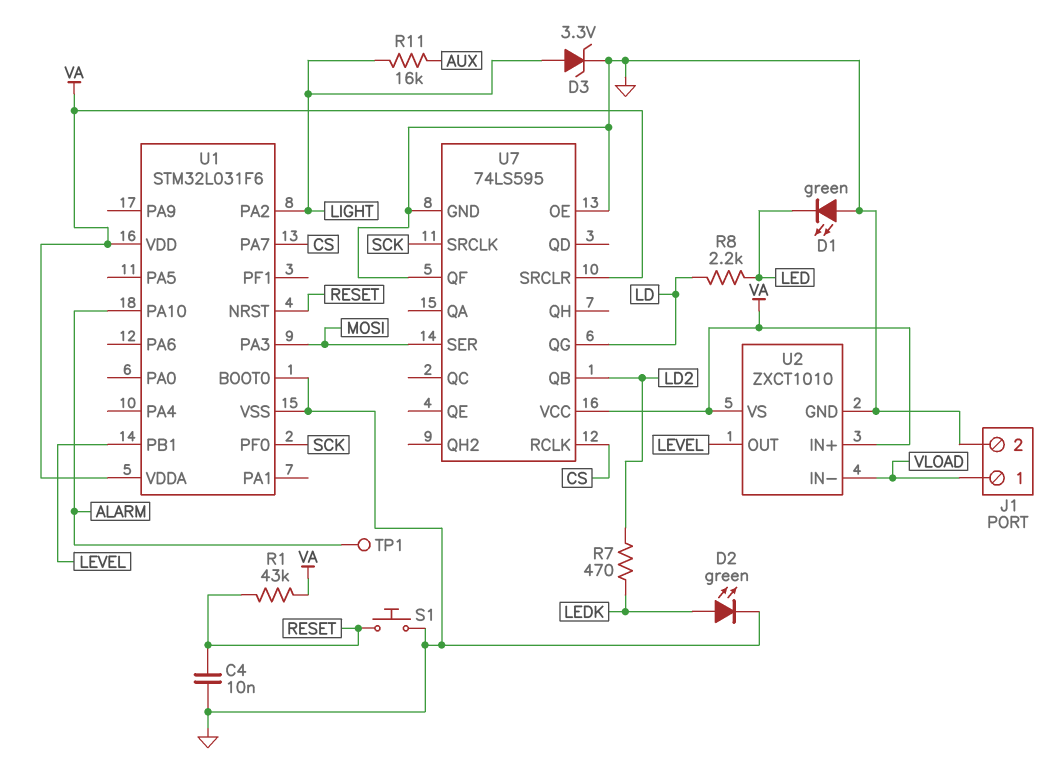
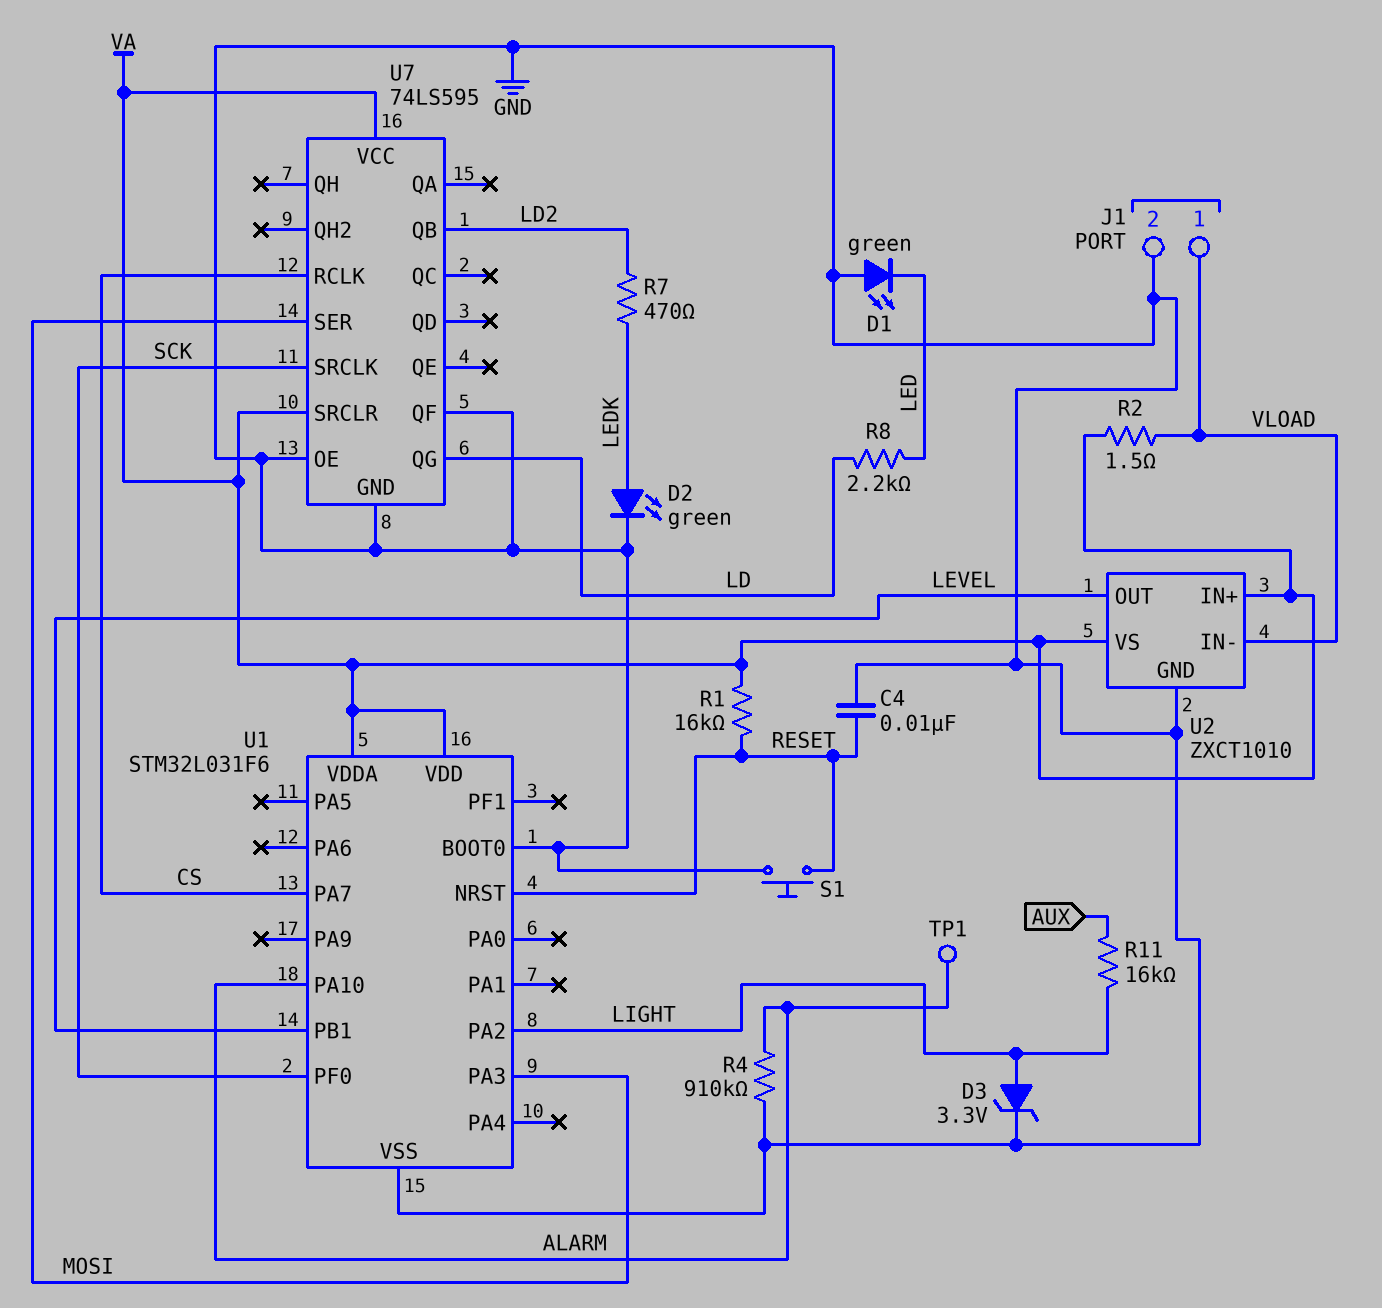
R1: 43k (RESET, VA) -> 16k (RESET, VA)
R2: none -> 1.5 (VA, VLOAD)
R4: none -> 910k (ALARM, GND)

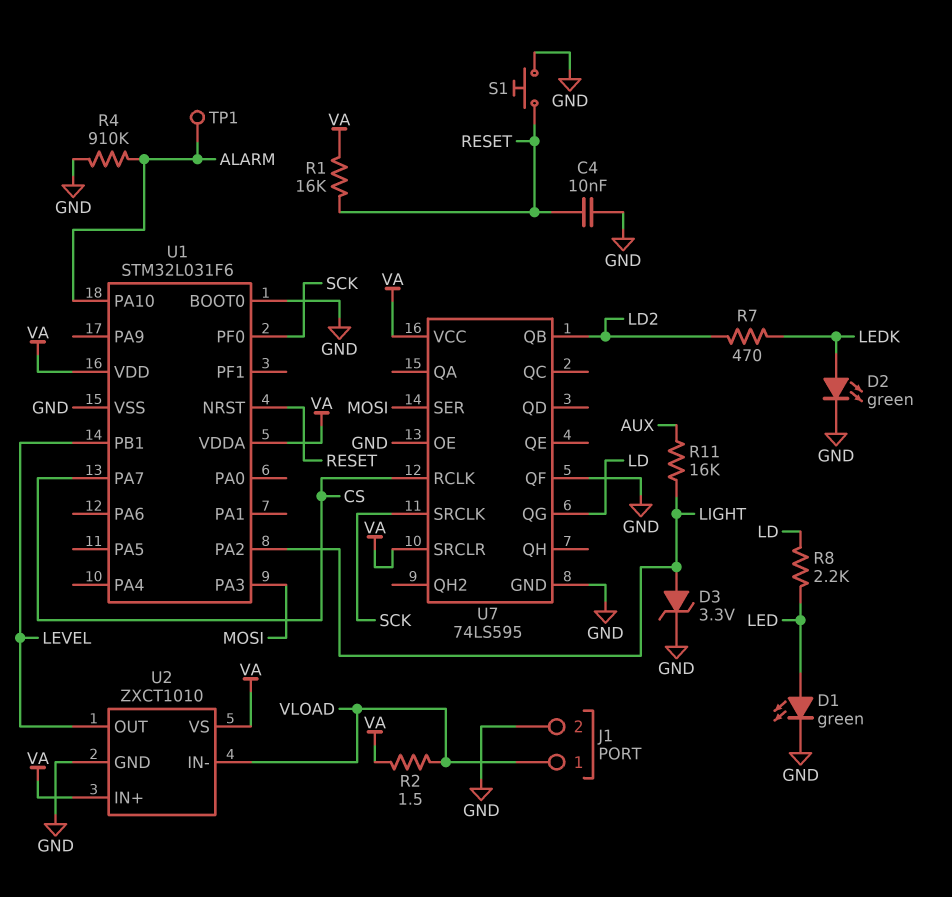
D1: LED green (A GND, K LED) -> LED green (A LED, K GND)

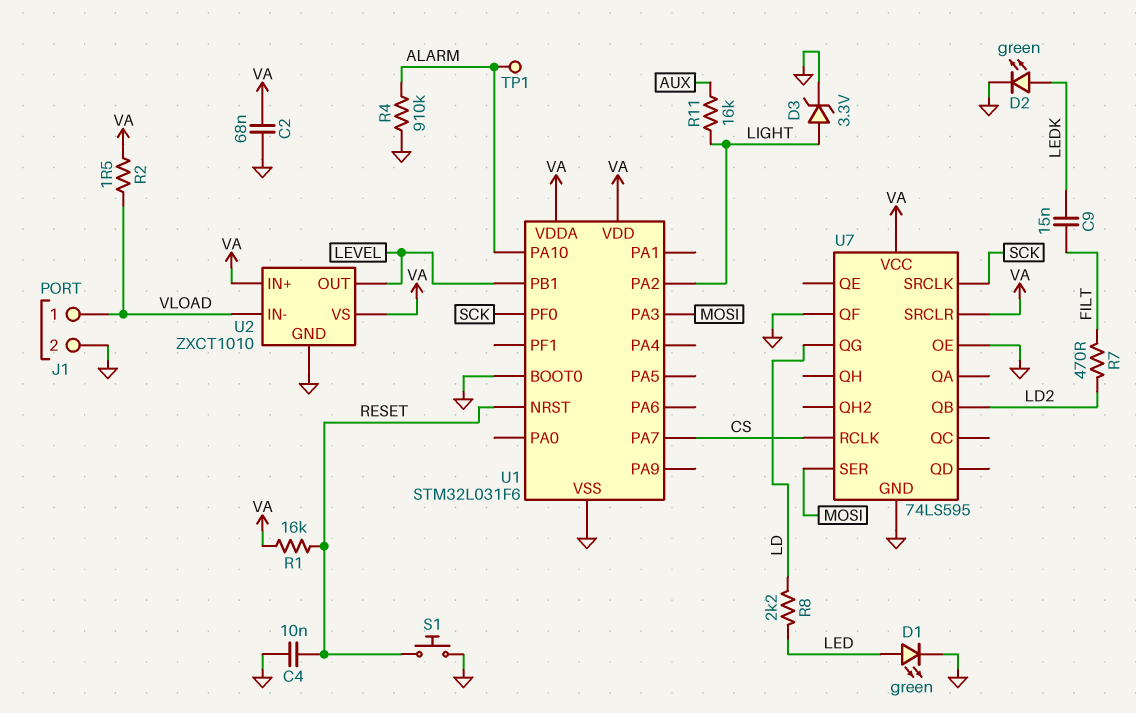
C2: none -> 68nF (GND, VA)
C9: none -> 15nF (FILT, LEDK)
R7: 470 (LD2, LEDK) -> 470 (FILT, LD2)

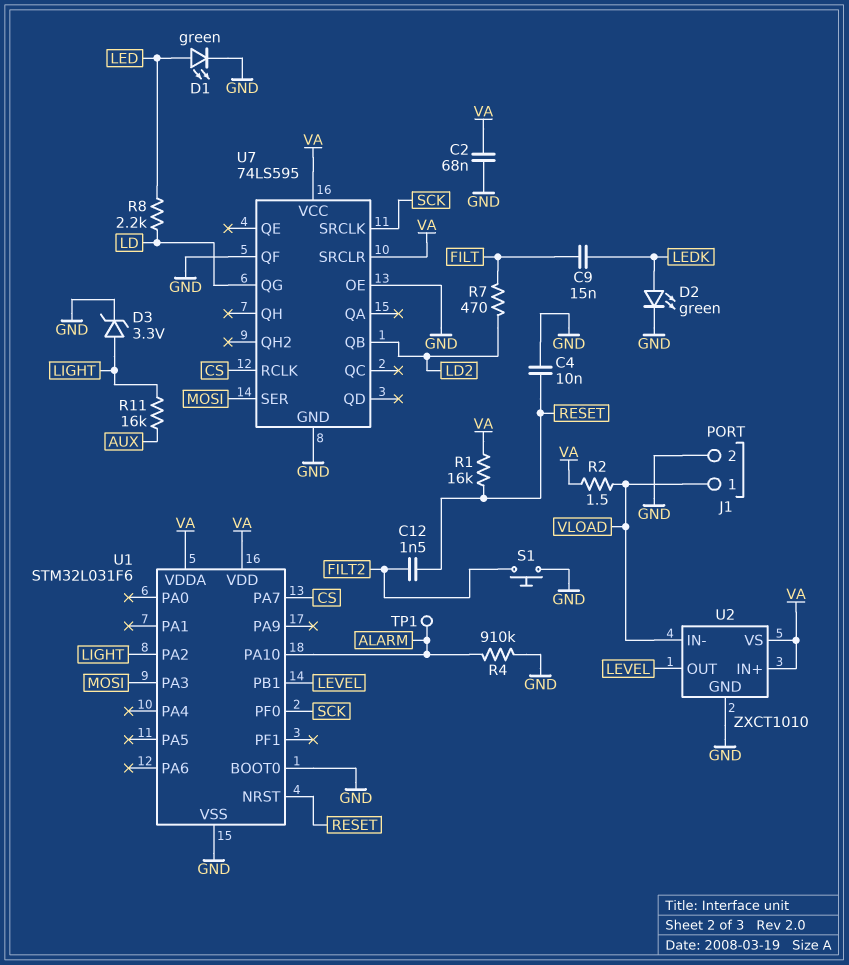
C12: none -> 1.5nF (FILT2, RESET)
S1: button (GND, RESET) -> button (FILT2, GND)

